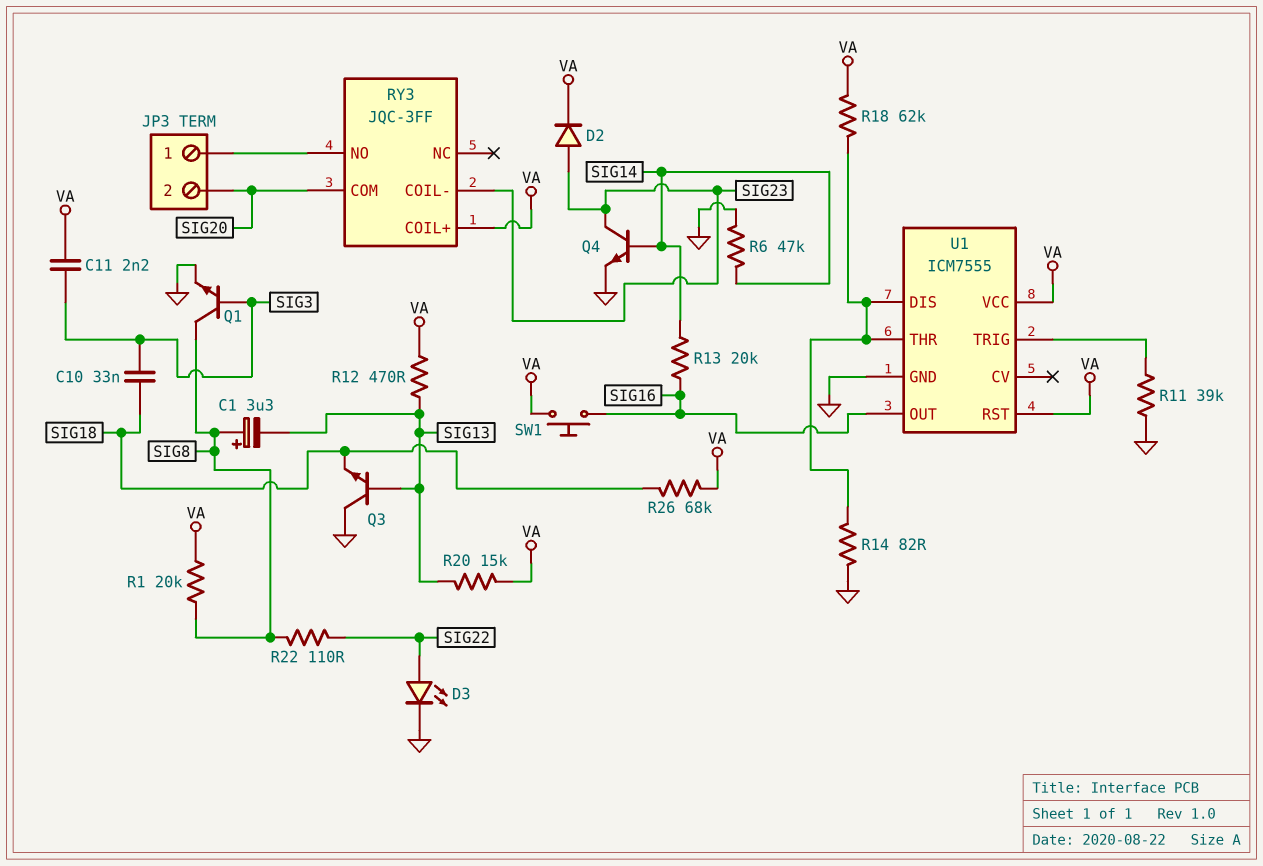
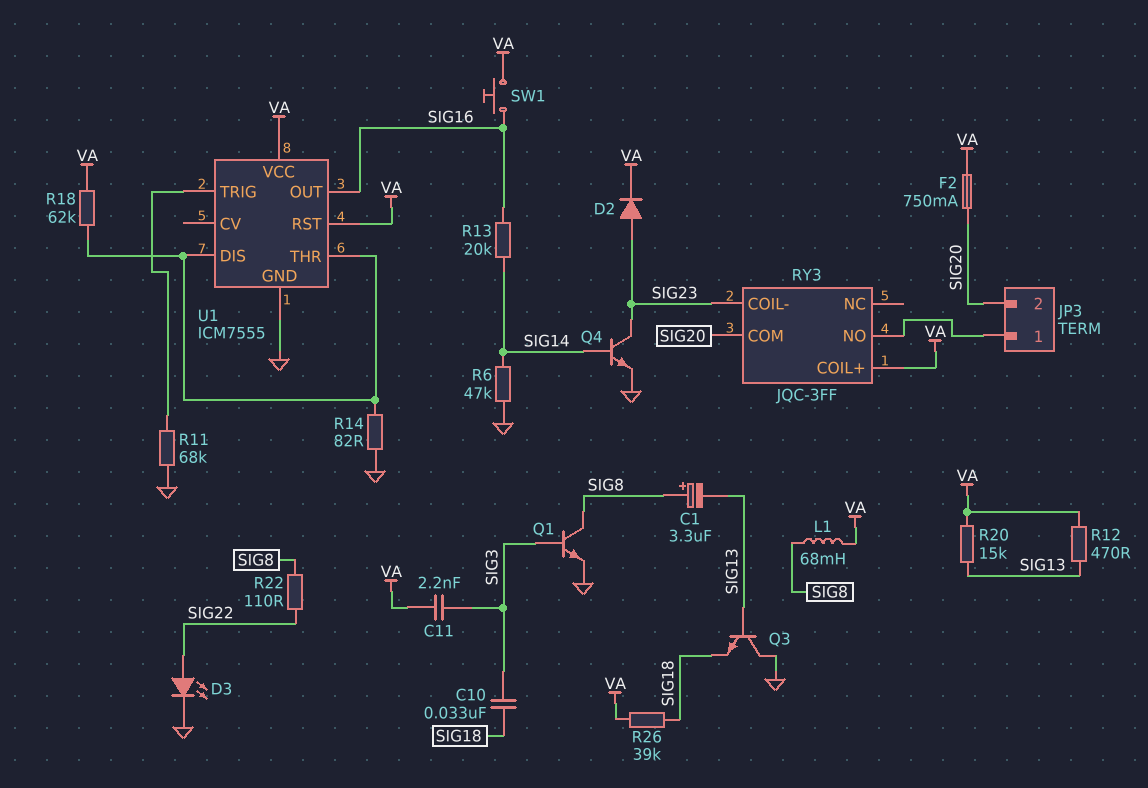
F2: none -> 750mA (SIG20, VA)
L1: none -> 68mH (SIG8, VA)
R1: 20k (SIG8, VA) -> none
R11: 39k (GND, U1/TRIG) -> 68k (GND, U1/TRIG)
R26: 68k (SIG18, VA) -> 39k (SIG18, VA)

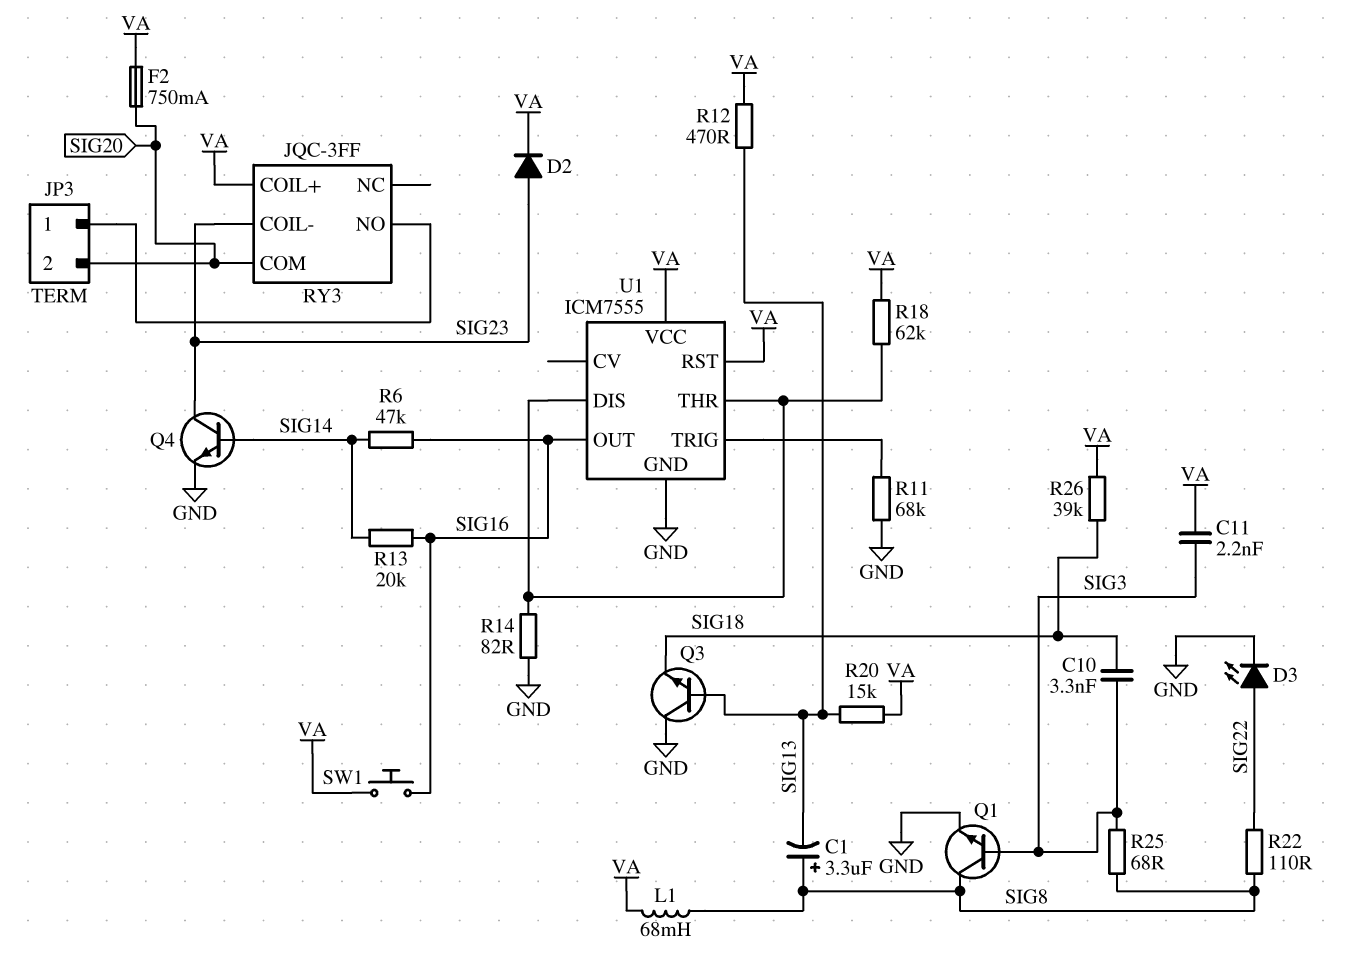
C10: 33nF (SIG3, SIG18) -> 3.3nF (SIG3, SIG18)
R6: 47k (GND, SIG14) -> 47k (SIG14, SIG16)
R25: none -> 68 (SIG3, SIG8)

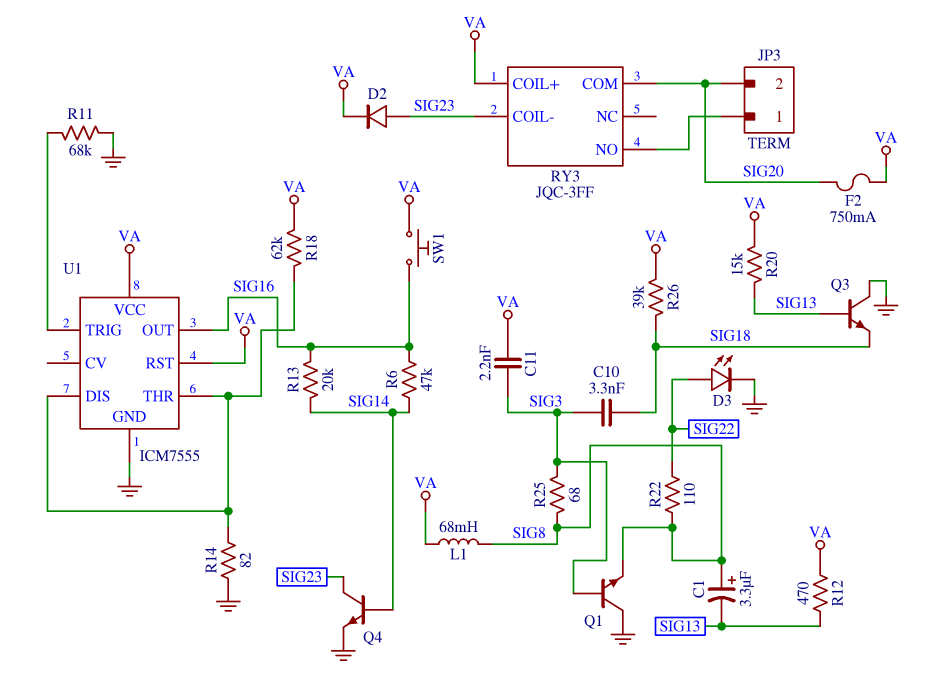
Q1: NPN (B SIG3, C SIG8, E GND) -> NPN (B SIG3, C GND, E SIG8)

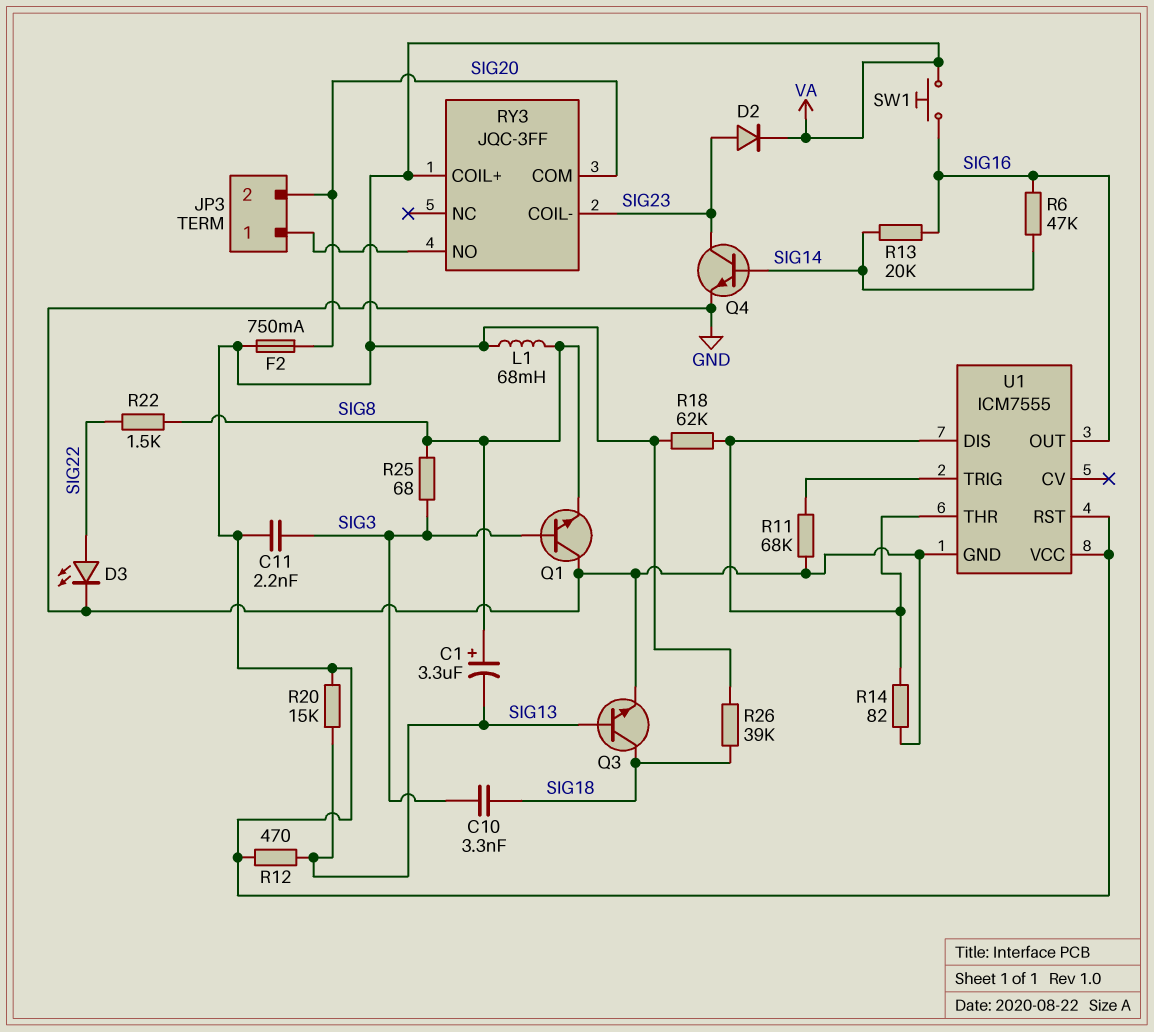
Q3: NPN (B SIG13, C GND, E SIG18) -> NPN (B SIG13, C SIG18, E GND)
R22: 110 (SIG8, SIG22) -> 1.5k (SIG8, SIG22)

